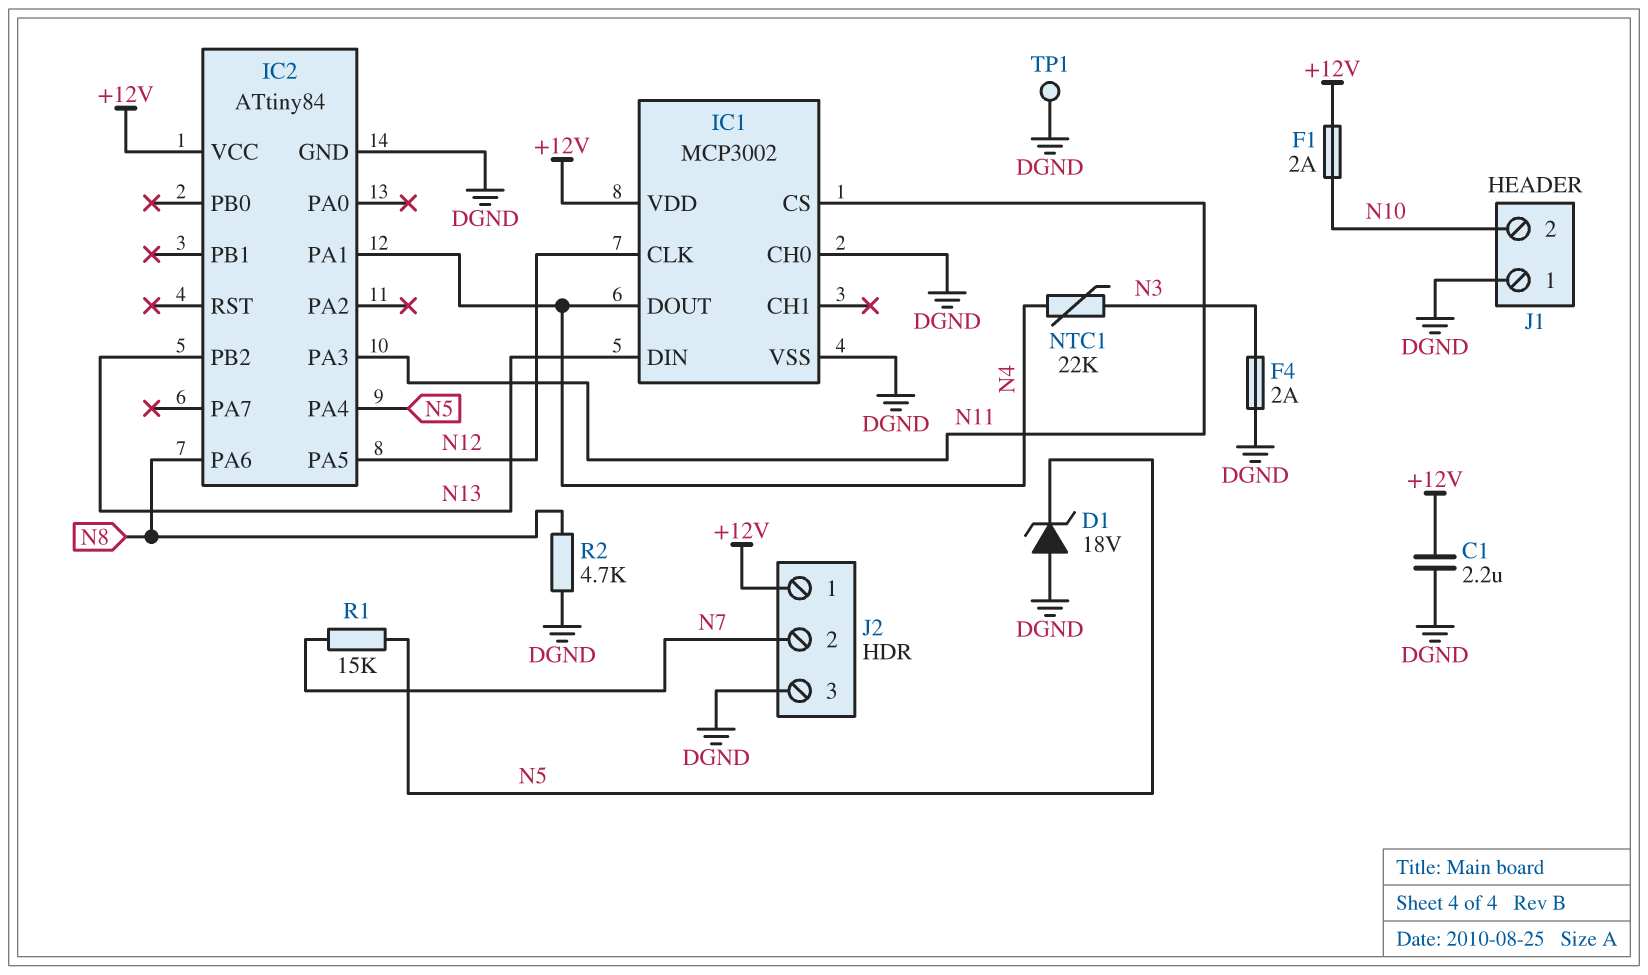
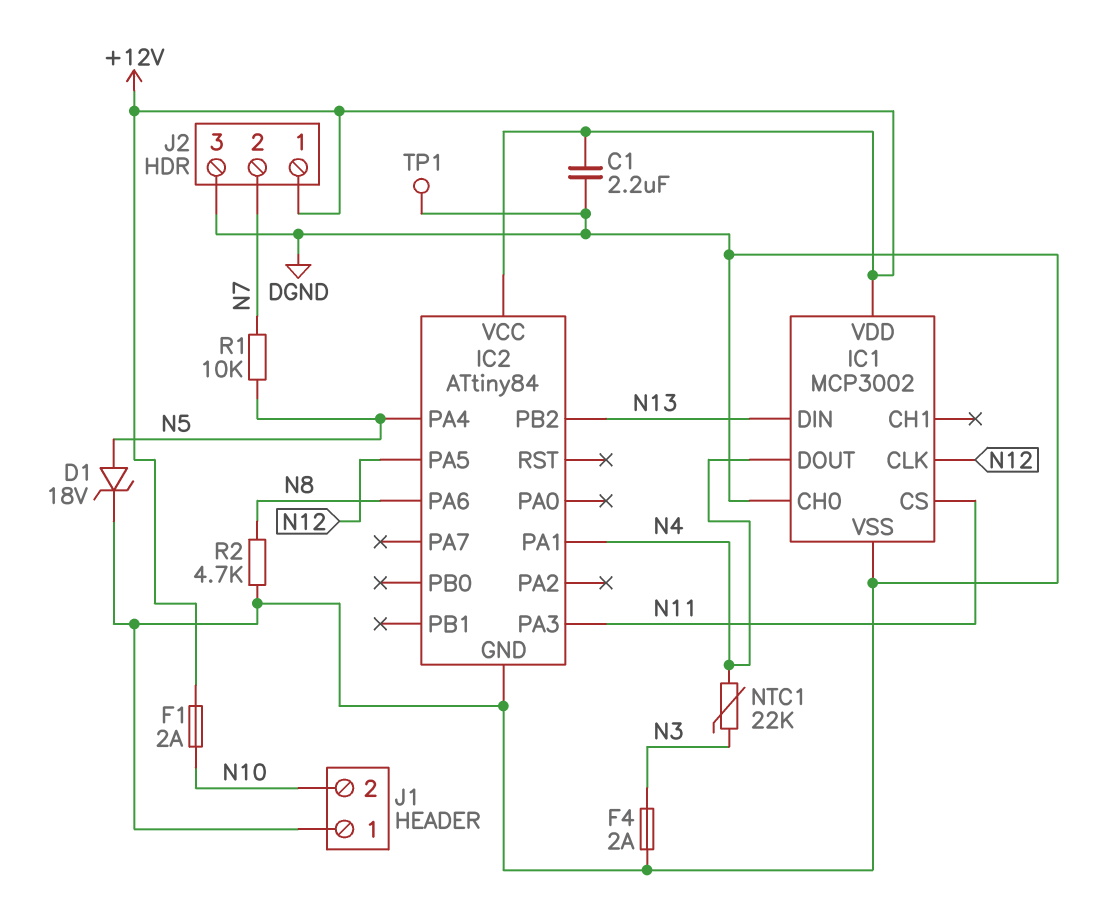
D1: zener 18V (A DGND, K N5) -> zener 18V (A N5, K DGND)
R1: 15k (N5, N7) -> 10k (N5, N7)

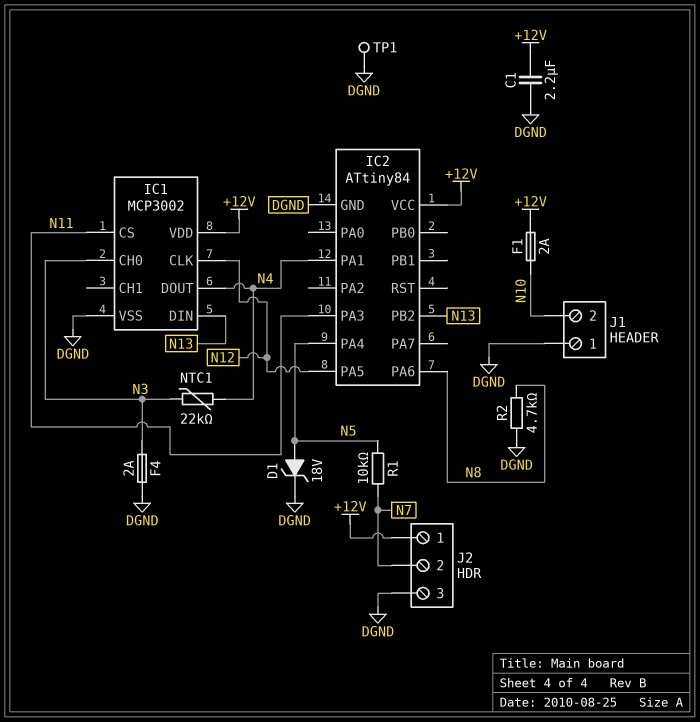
IC1 pin CH0: DGND -> N3

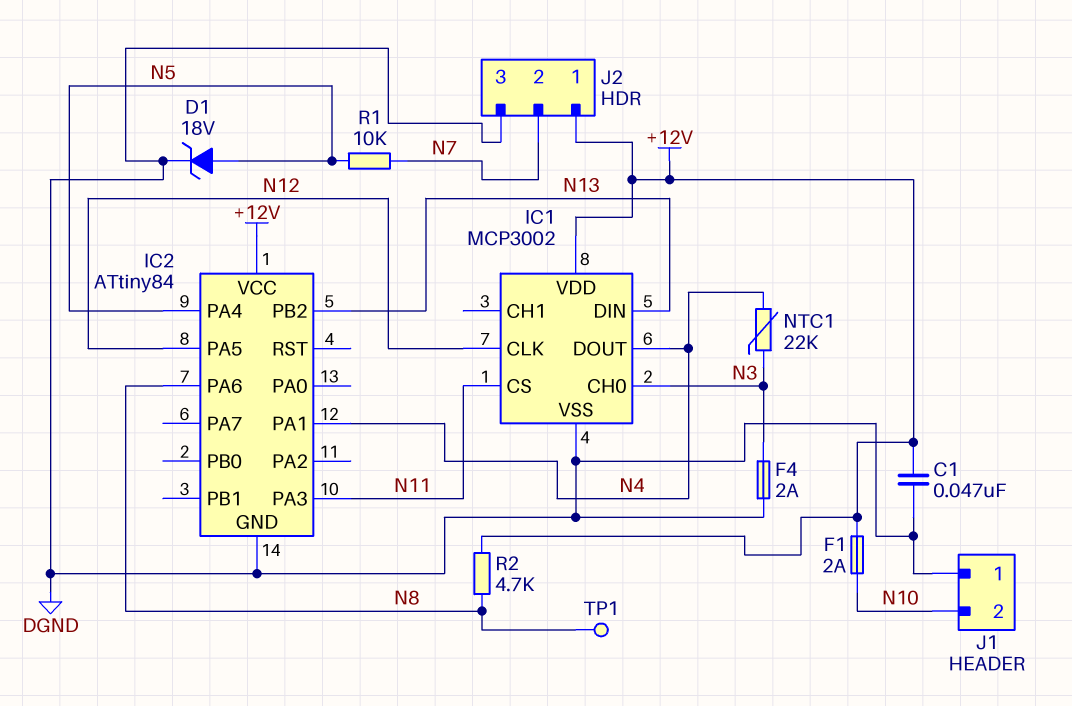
C1: 2.2uF (+12V, DGND) -> 47nF (+12V, DGND)
R2: 4.7k (DGND, N8) -> 4.7k (+12V, N8)
TP1: test point (DGND) -> test point (N8)

